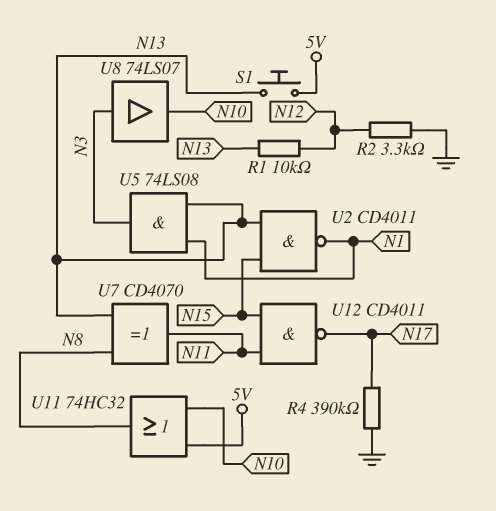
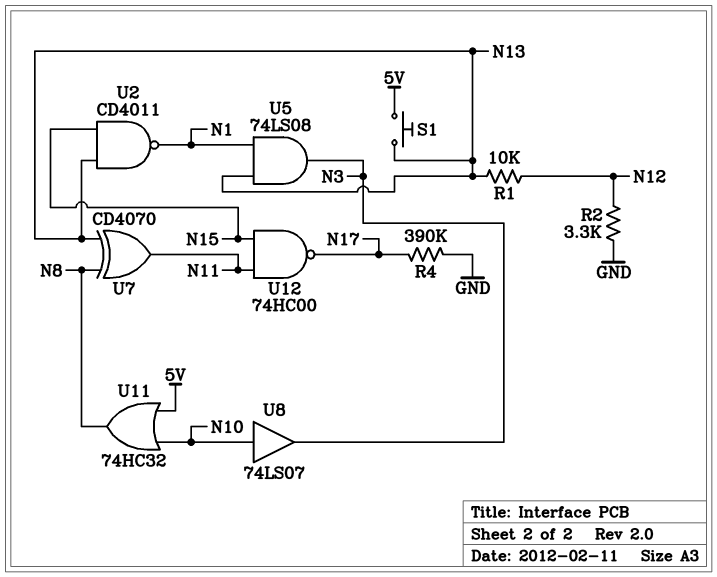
U8: buffer 74LS07 (in N3, out N10) -> buffer 74LS07 (in N10, out N3)
U12: NAND CD4011 (in N11, in N15, out N17) -> NAND 74HC00 (in N11, in N15, out N17)

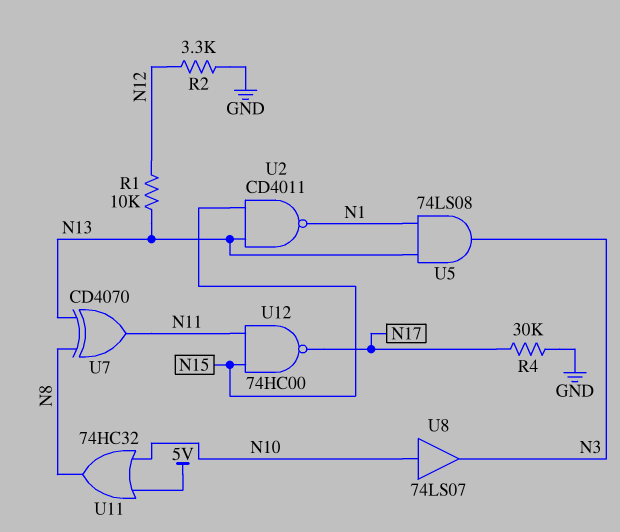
R4: 390k (GND, N17) -> 30k (GND, N17)
S1: button (5V, N13) -> none

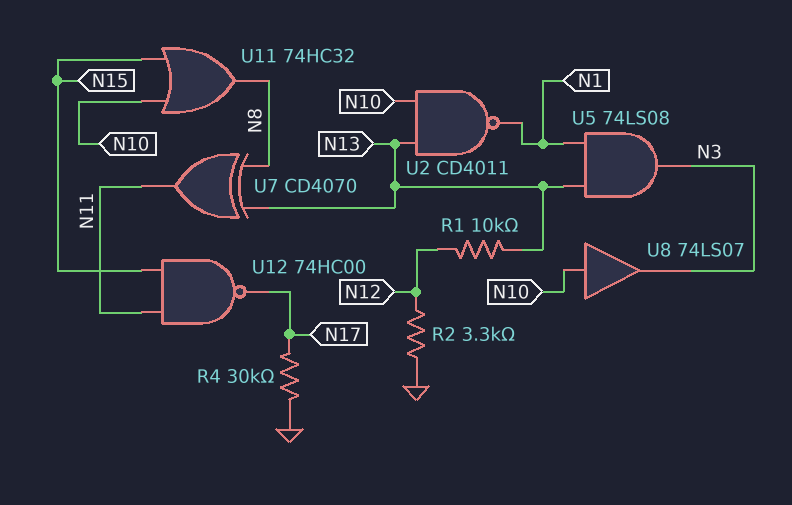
U2: NAND CD4011 (in N13, in N15, out N1) -> NAND CD4011 (in N10, in N13, out N1)
U11: OR 74HC32 (in 5V, in N10, out N8) -> OR 74HC32 (in N10, in N15, out N8)

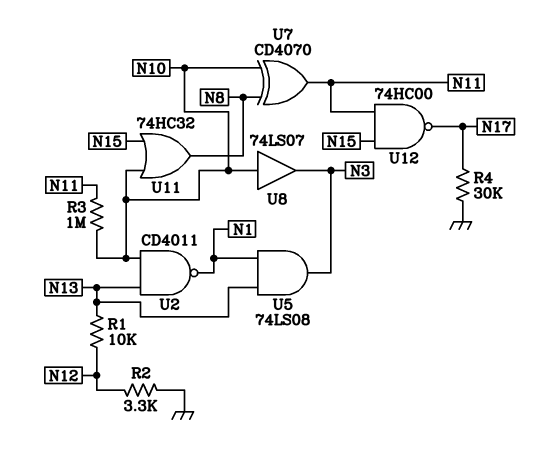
R3: none -> 1M (N10, N11)
U7: XOR CD4070 (in N8, in N13, out N11) -> XOR CD4070 (in N8, in N10, out N11)

